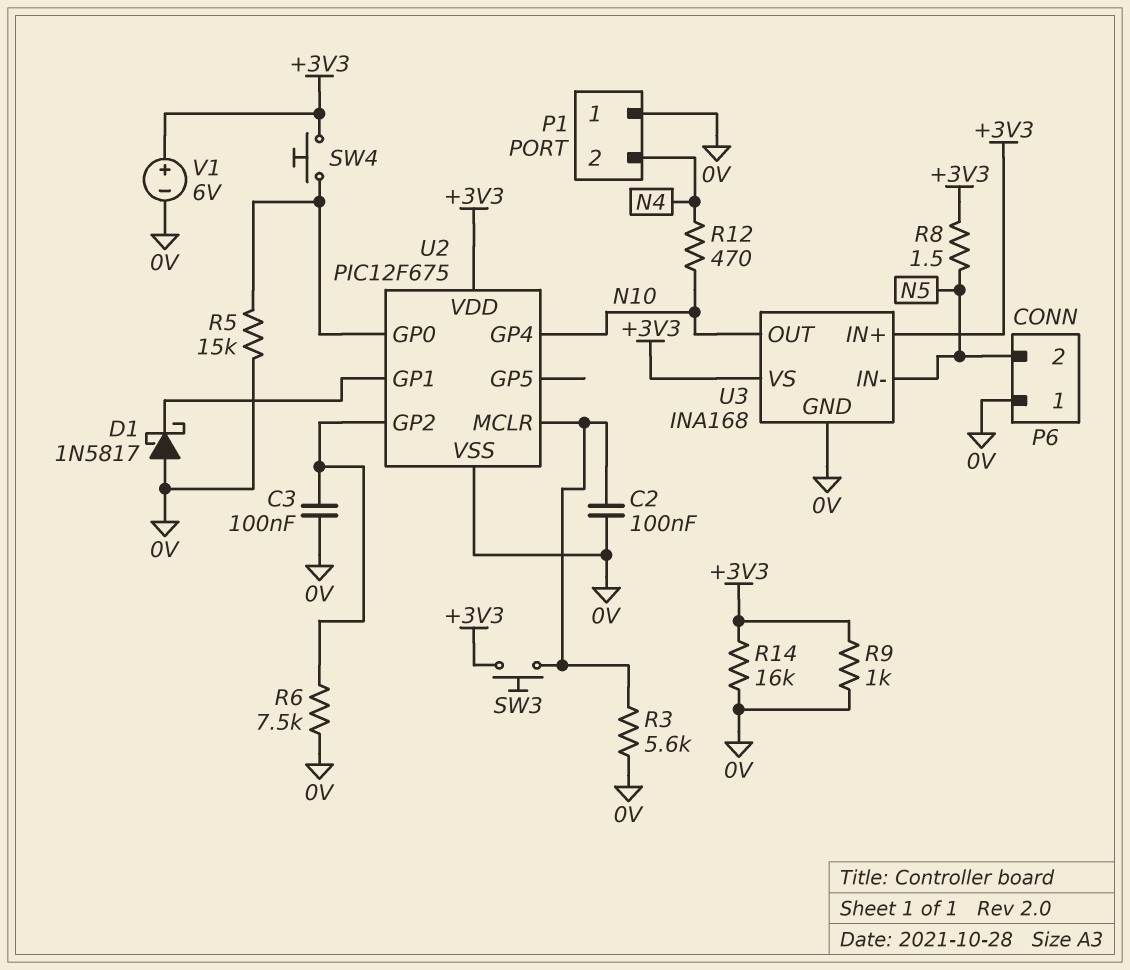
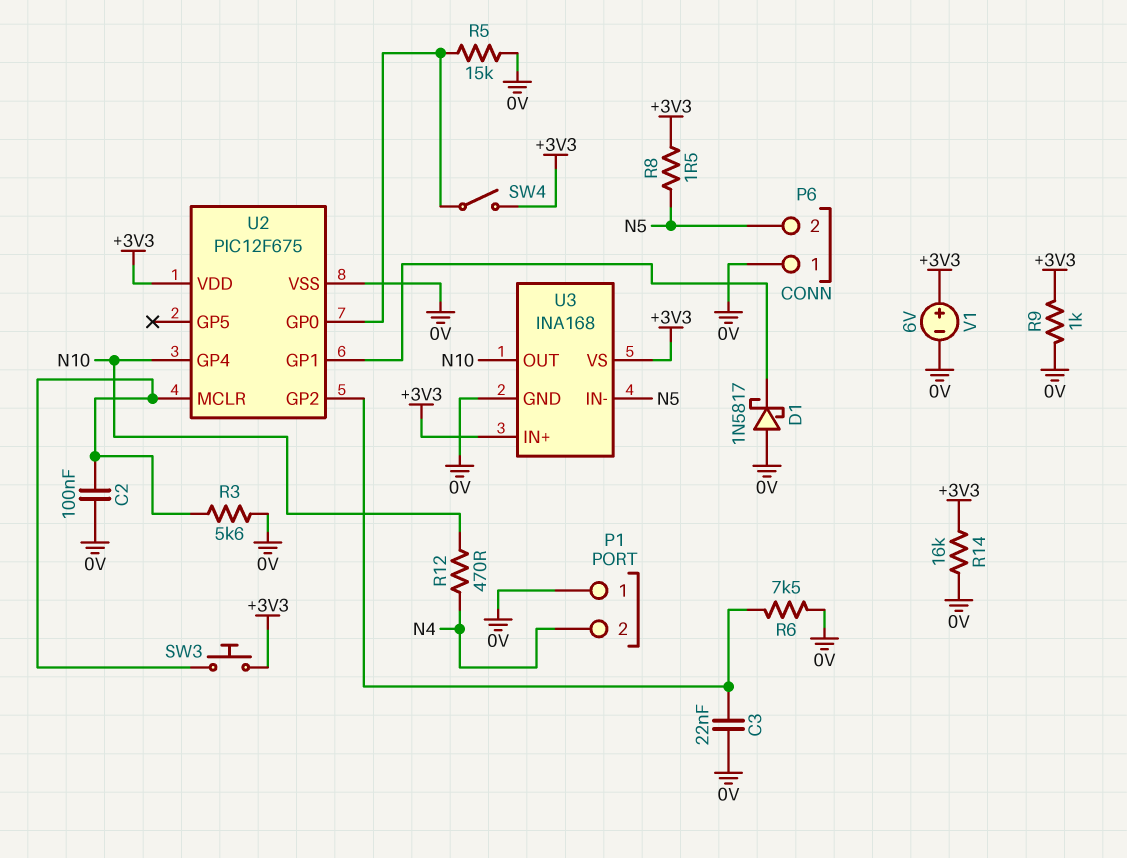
C3: 100nF (0V, U2/GP2) -> 22nF (0V, U2/GP2)
SW4: button (+3V3, U2/GP0) -> switch (+3V3, U2/GP0)

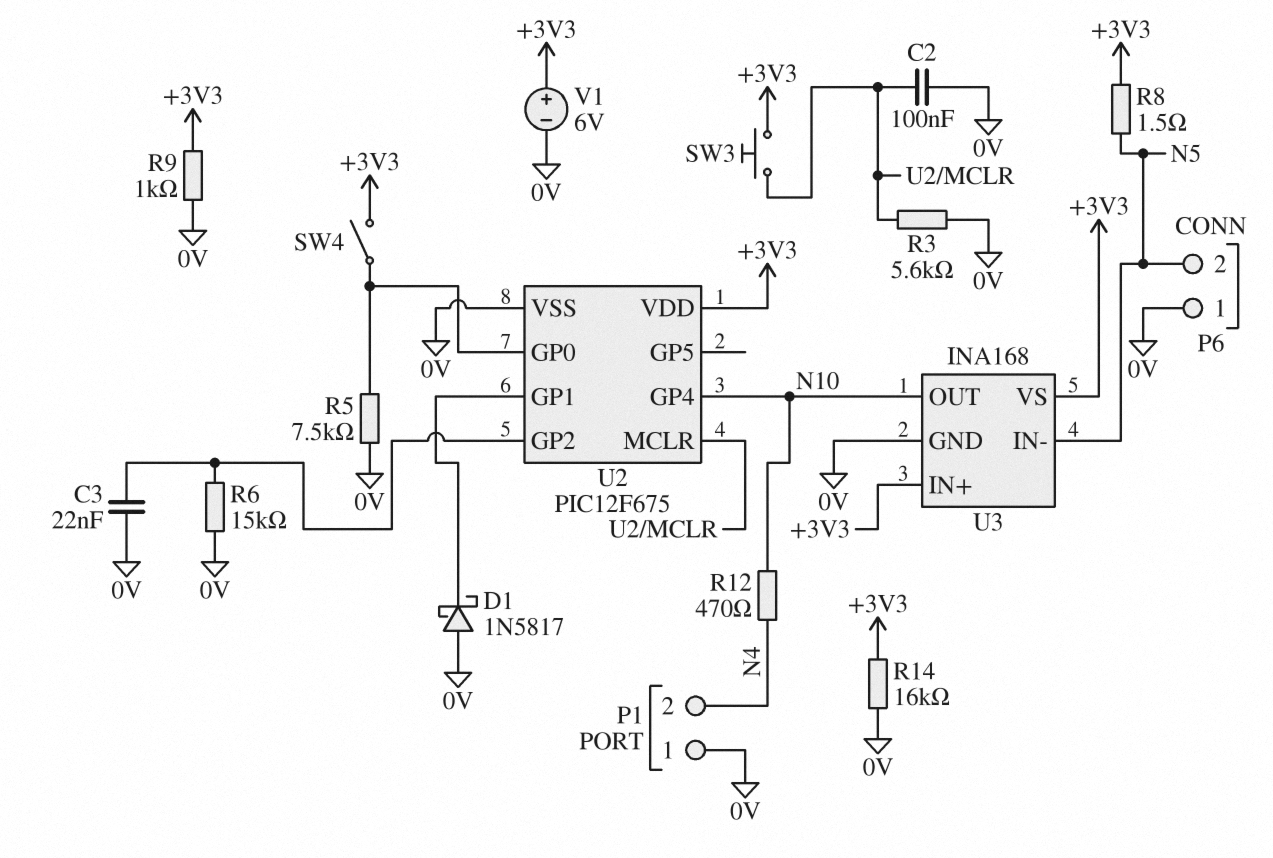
R5: 15k (0V, U2/GP0) -> 7.5k (0V, U2/GP0)
R6: 7.5k (0V, U2/GP2) -> 15k (0V, U2/GP2)

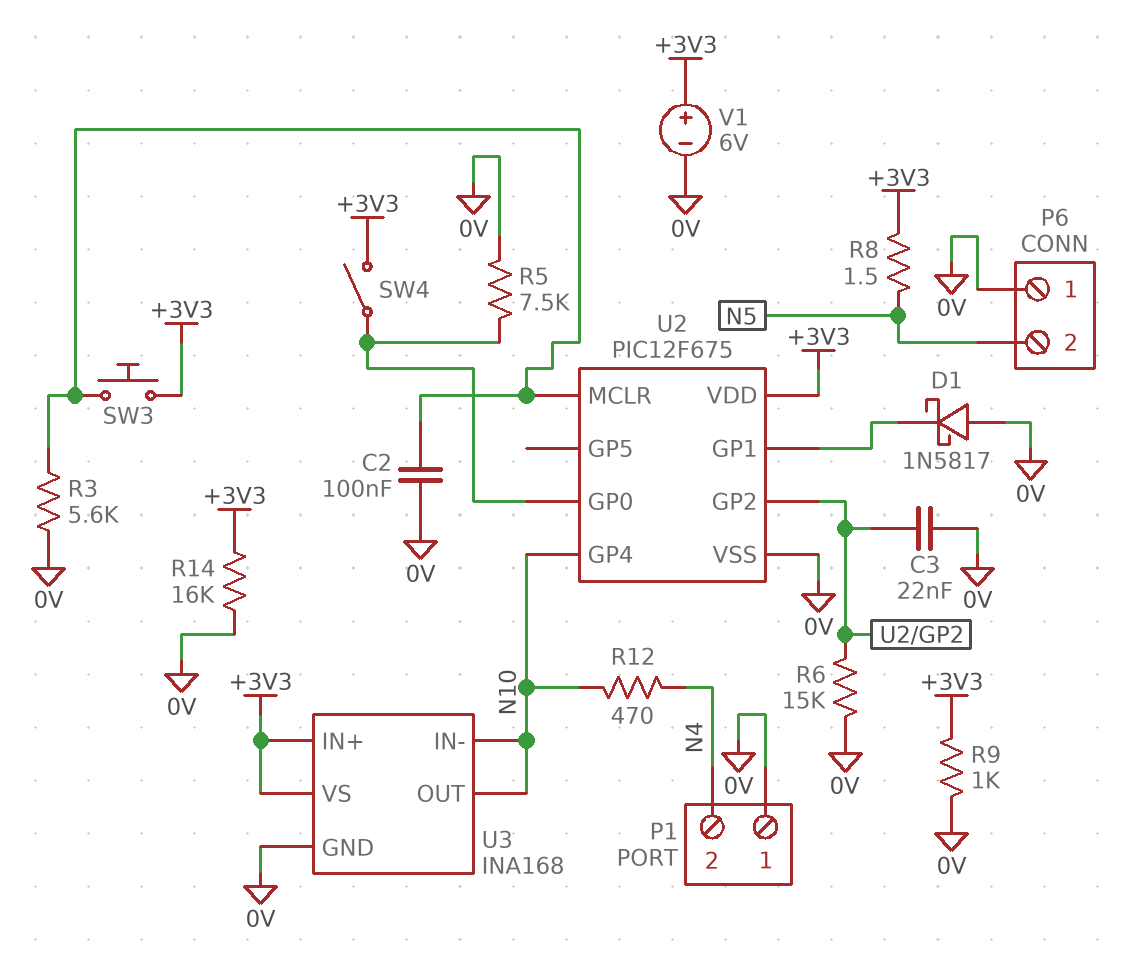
U3 pin IN-: N5 -> N10

